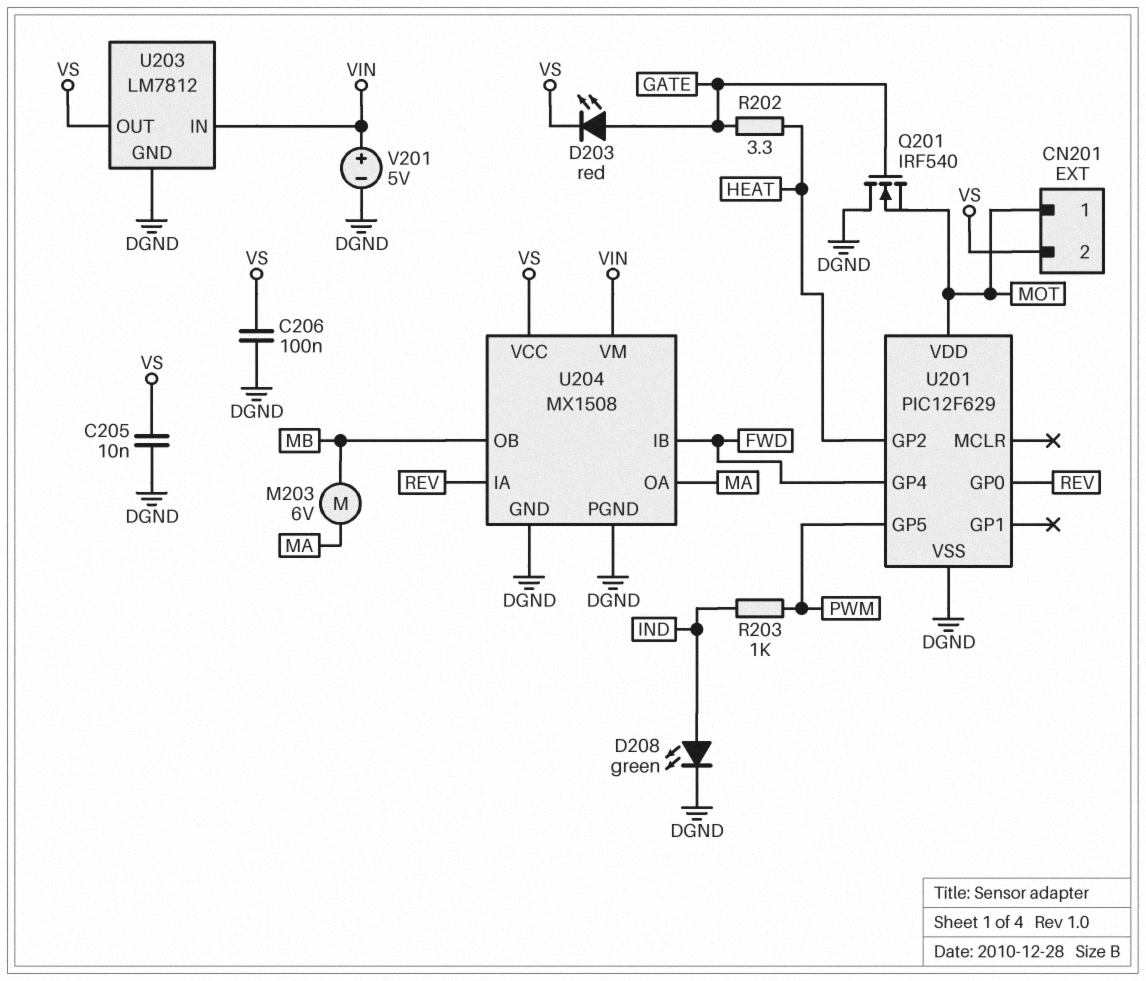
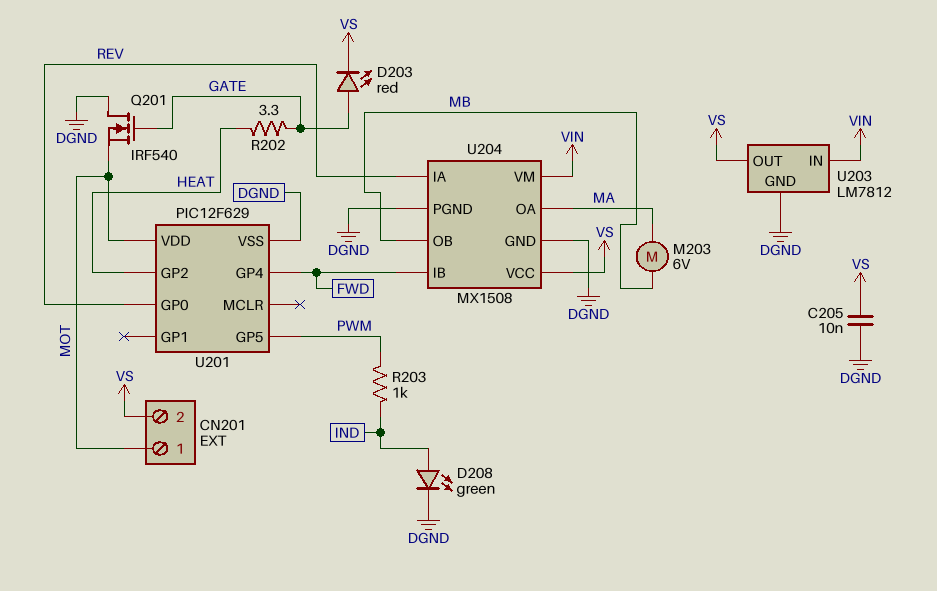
C206: 100nF (DGND, VS) -> none
V201: 5V (plus VIN, minus DGND) -> none

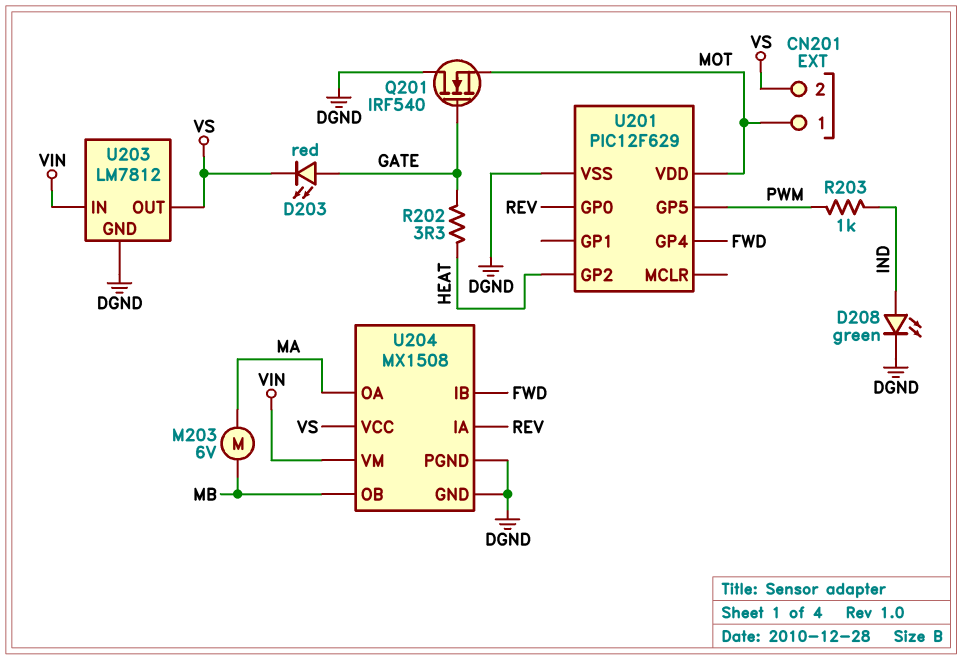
C205: 10nF (DGND, VS) -> none

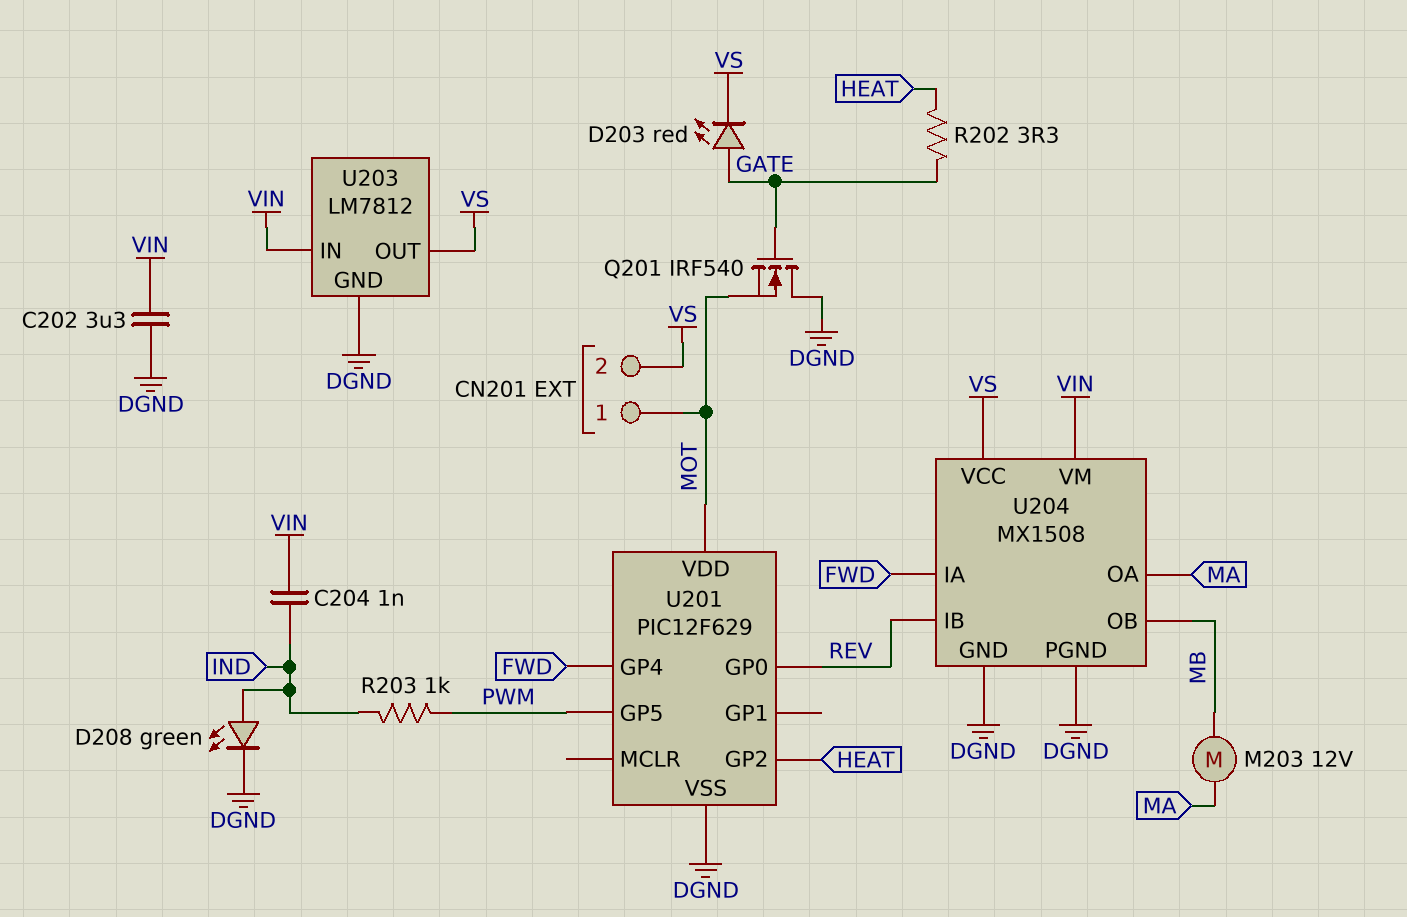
C202: none -> 3.3uF (DGND, VIN)
C204: none -> 1nF (IND, VIN)
M203: motor 6V (MA, MB) -> motor 12V (MA, MB)
U204 pin IA: REV -> FWD
U204 pin IB: FWD -> REV

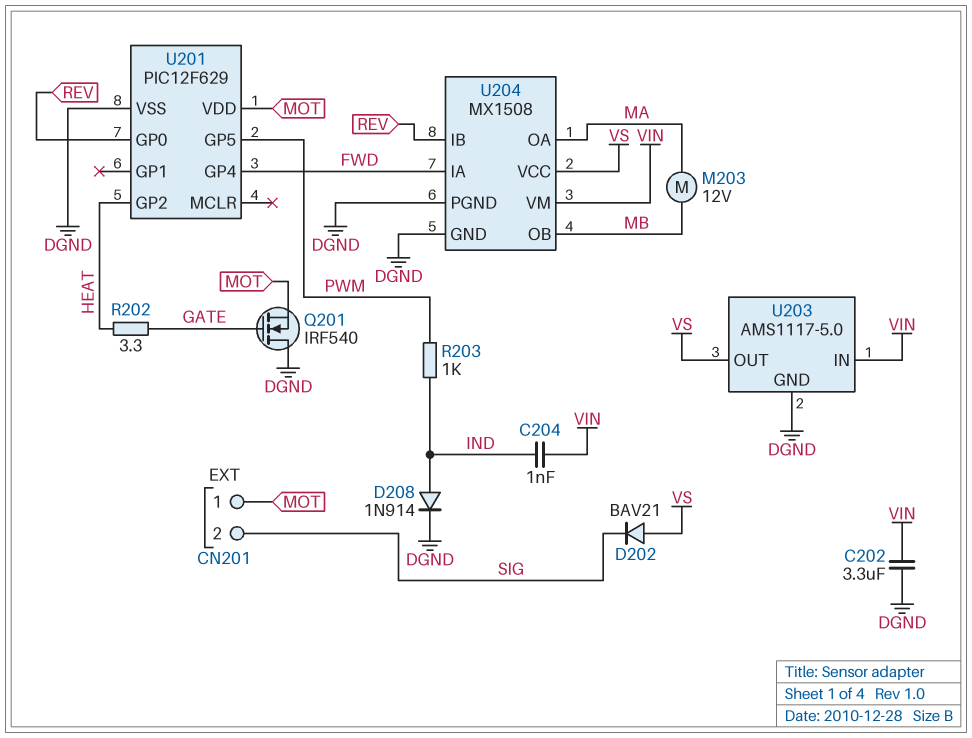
CN201 pin 2: VS -> SIG
D202: none -> diode BAV21 (A VS, K SIG)
D203: LED red (A GATE, K VS) -> none
D208: LED green (A IND, K DGND) -> diode 1N914 (A IND, K DGND)
U203: LM7812 -> AMS1117-5.0

